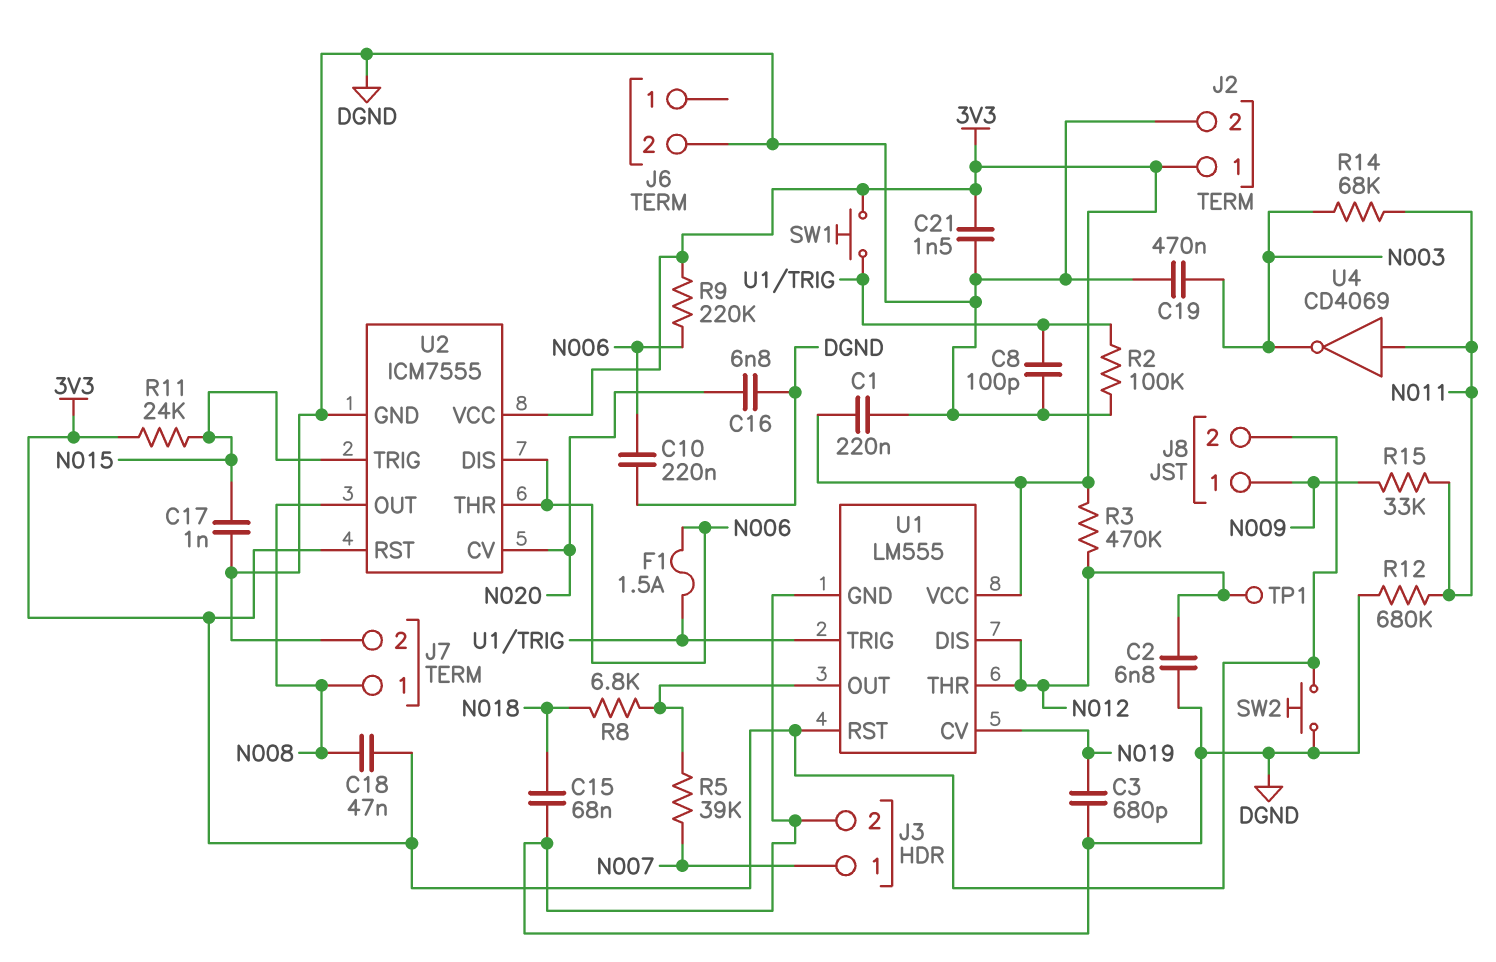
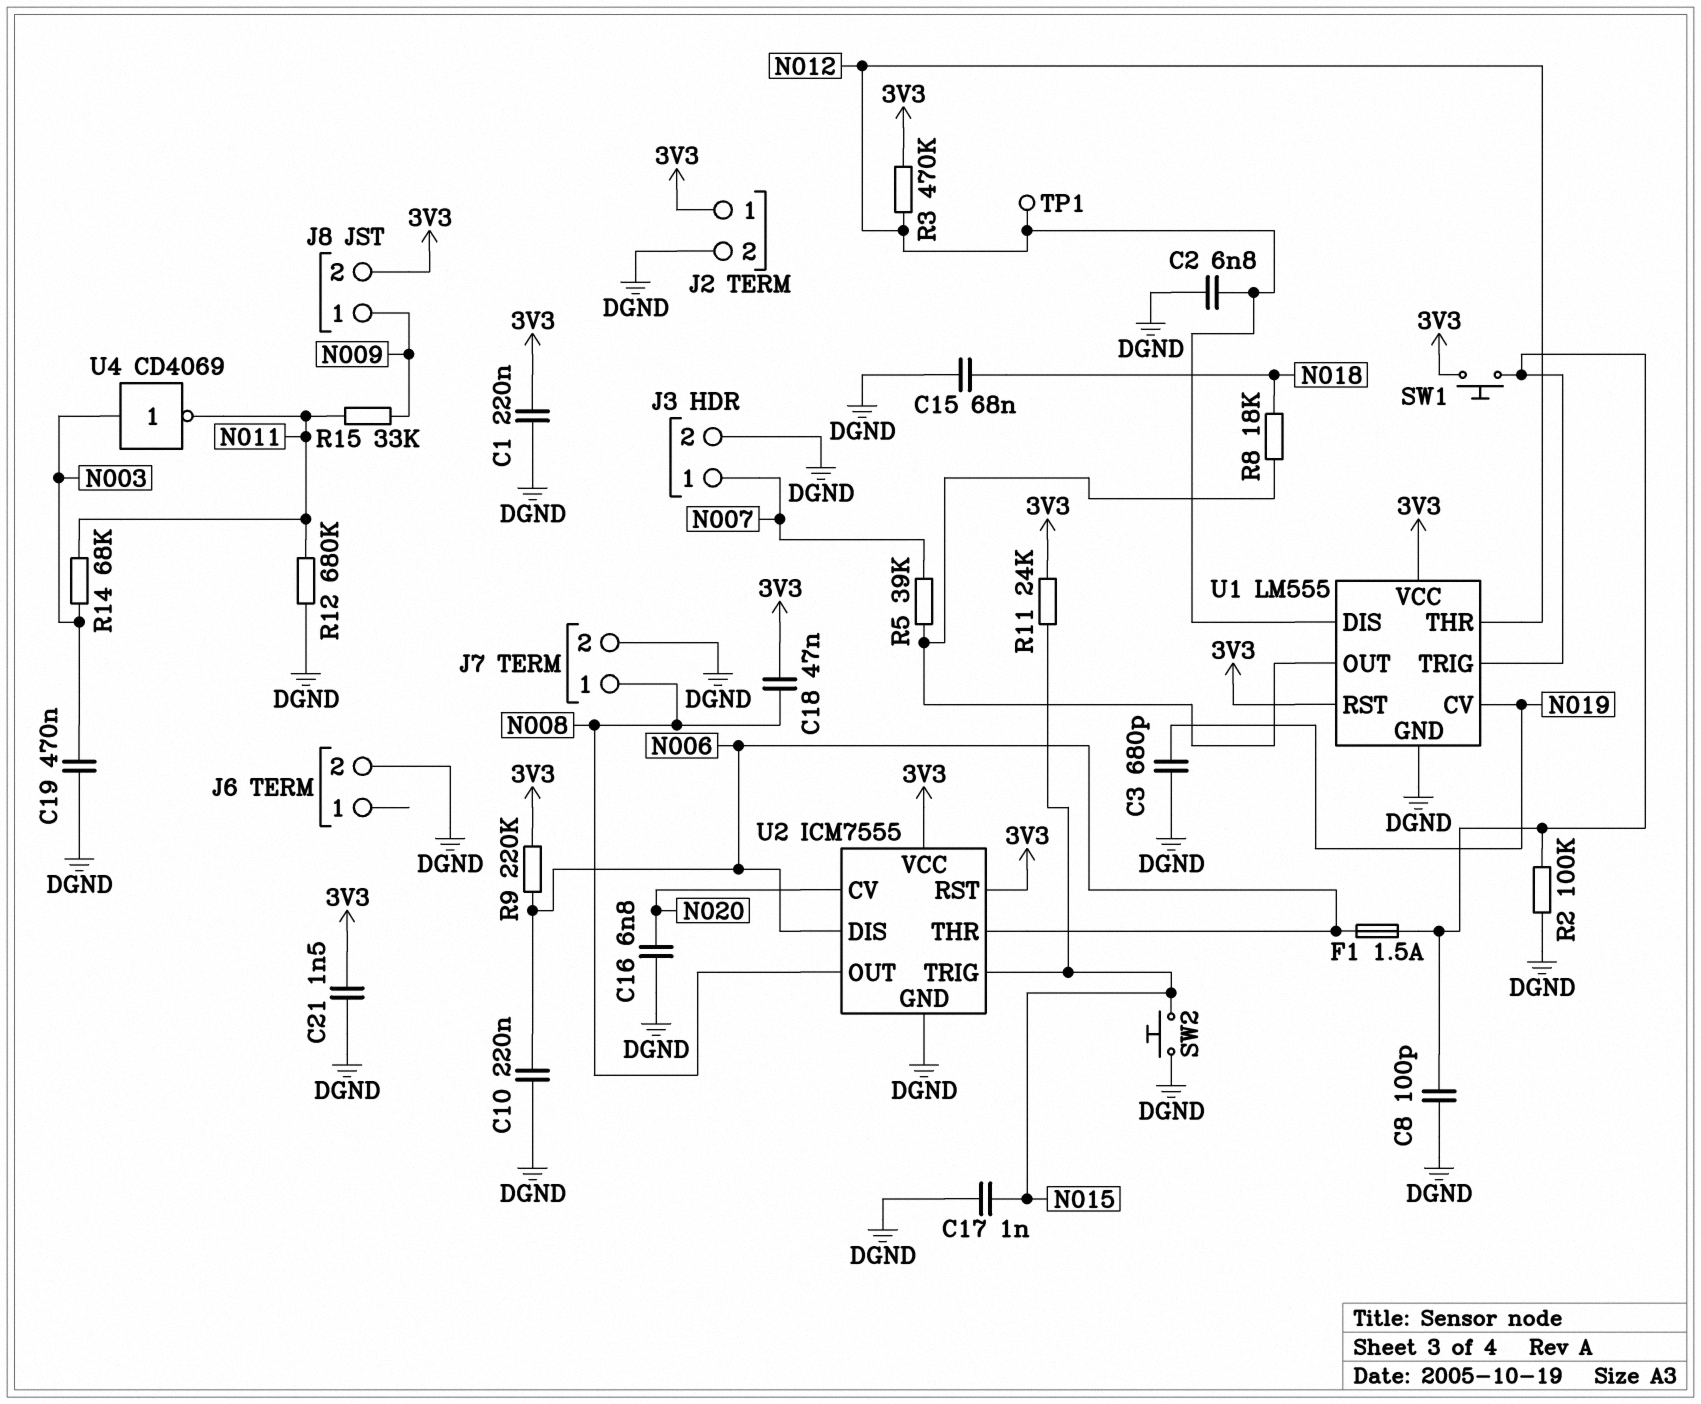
R8: 6.8k (N018, U1/OUT) -> 18k (N018, U1/OUT)
SW2: button (3V3, DGND) -> button (DGND, N015)
U4: NOT CD4069 (in N011, out N003) -> NOT CD4069 (in N003, out N011)

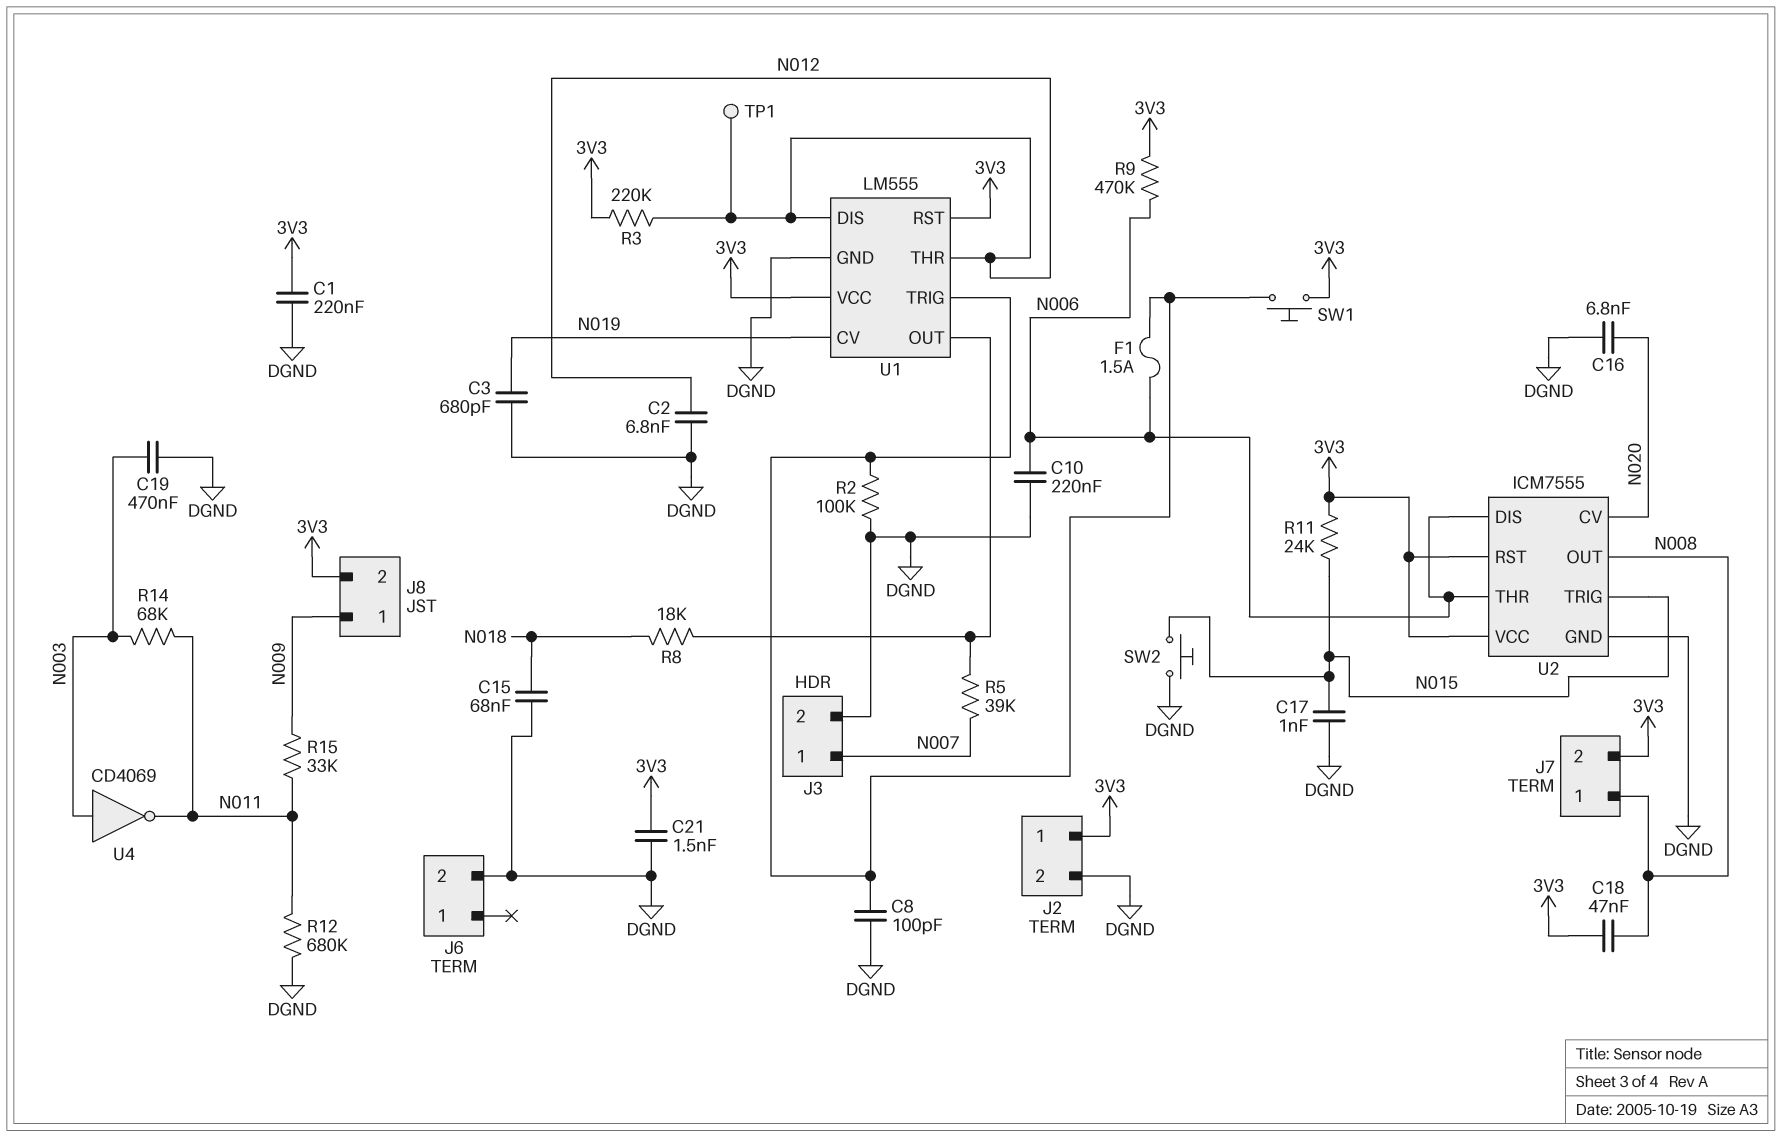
J7 pin 2: DGND -> 3V3
R3: 470k (3V3, N012) -> 220k (3V3, N012)
R9: 220k (3V3, N006) -> 470k (3V3, N006)

